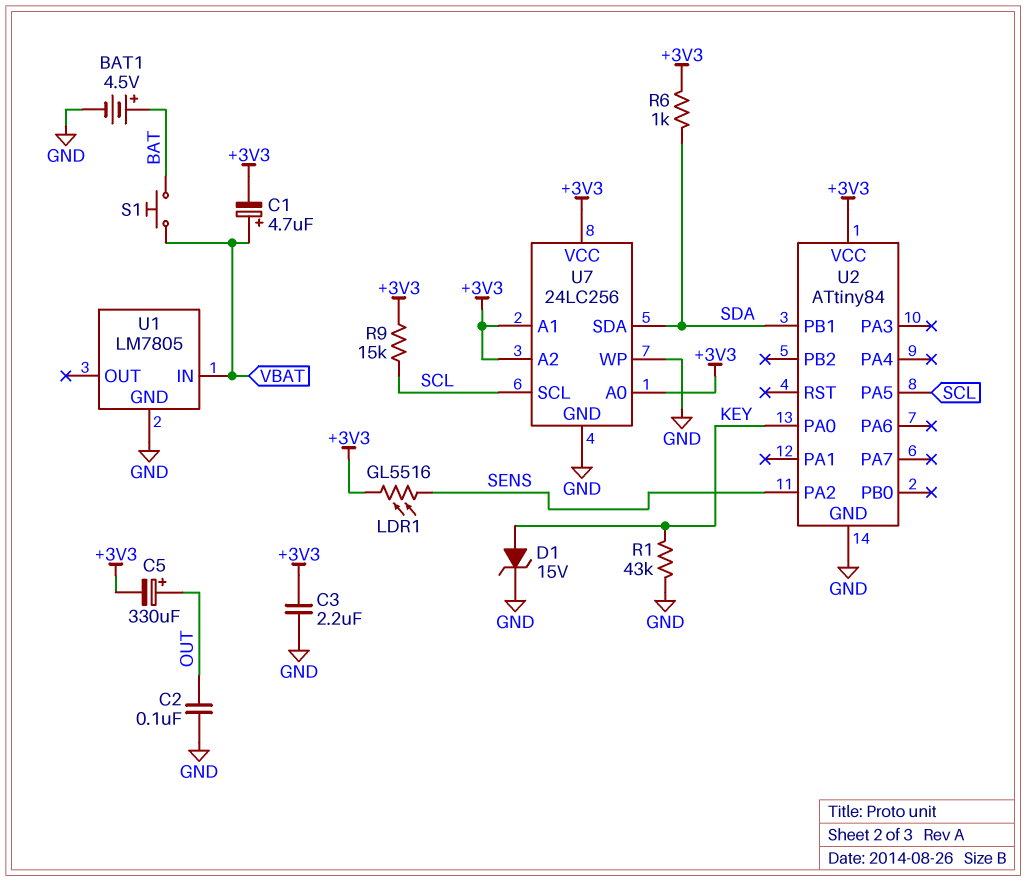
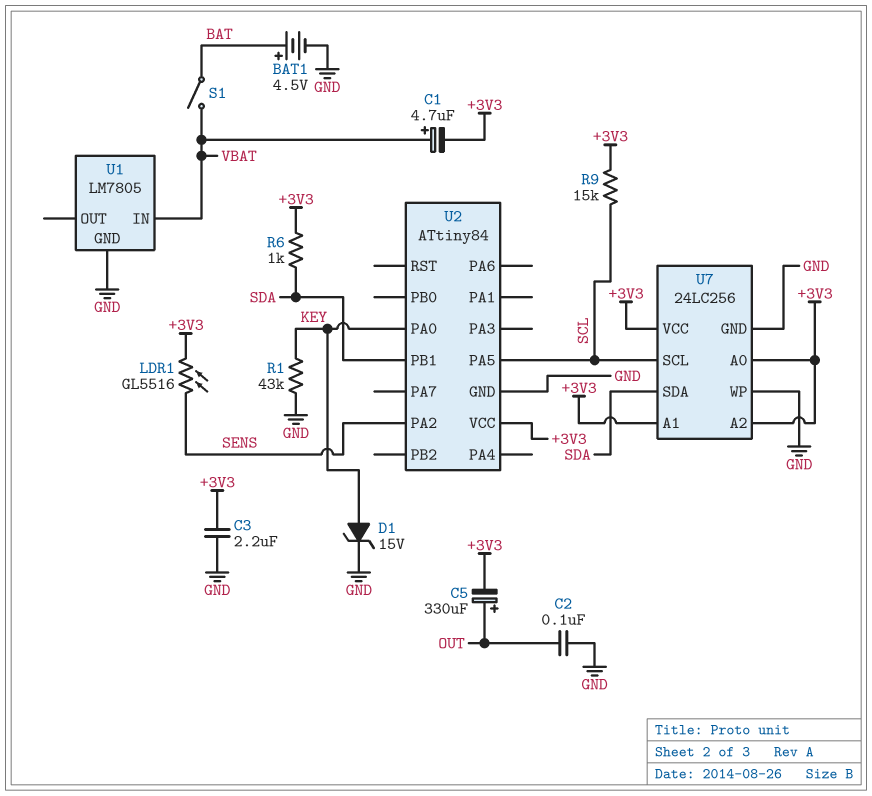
S1: button (BAT, VBAT) -> switch (BAT, VBAT)

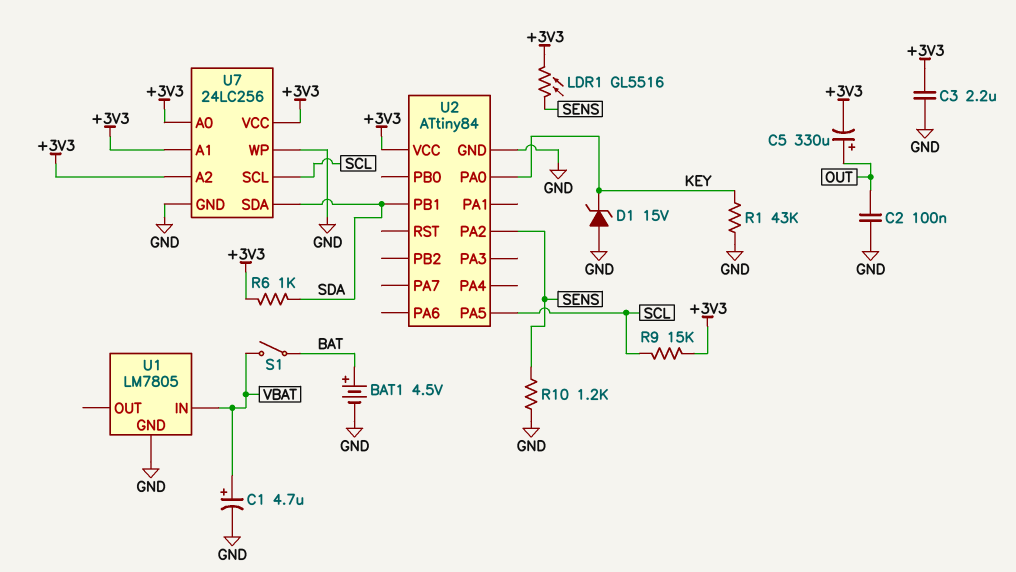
C1: 4.7uF (plus VBAT, minus +3V3) -> 4.7uF (plus VBAT, minus GND)
D1: zener 15V (A KEY, K GND) -> zener 15V (A GND, K KEY)
R10: none -> 1.2k (GND, SENS)

